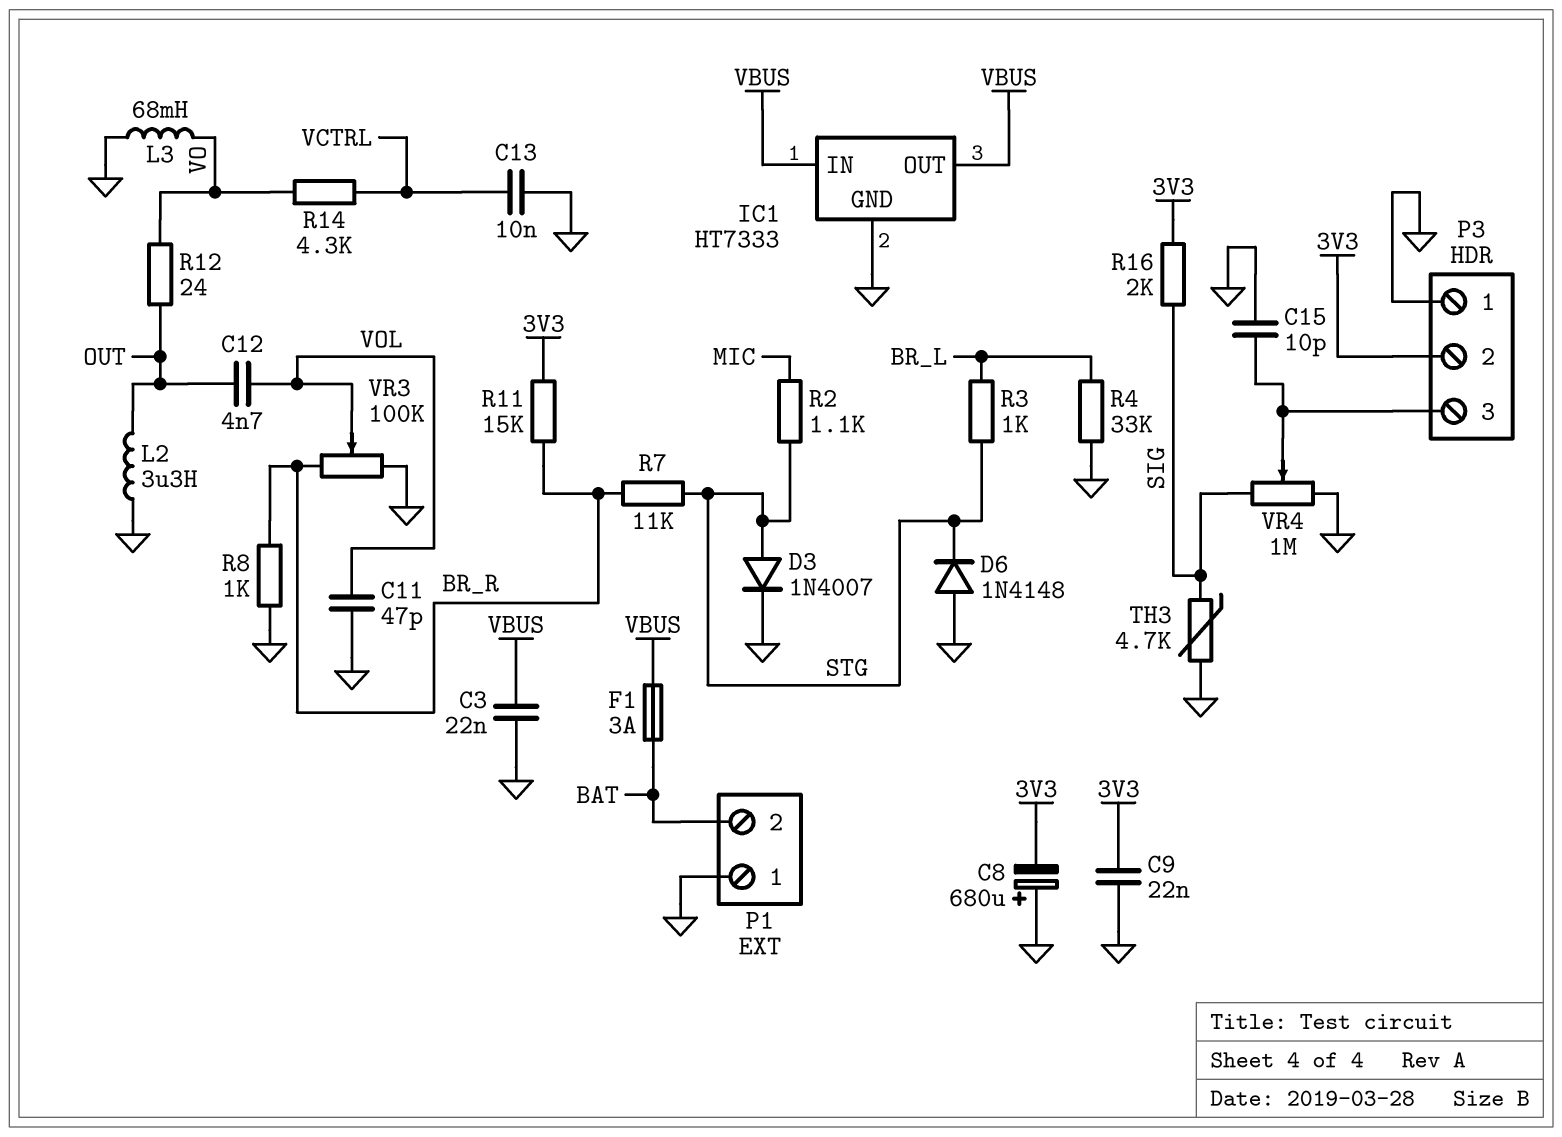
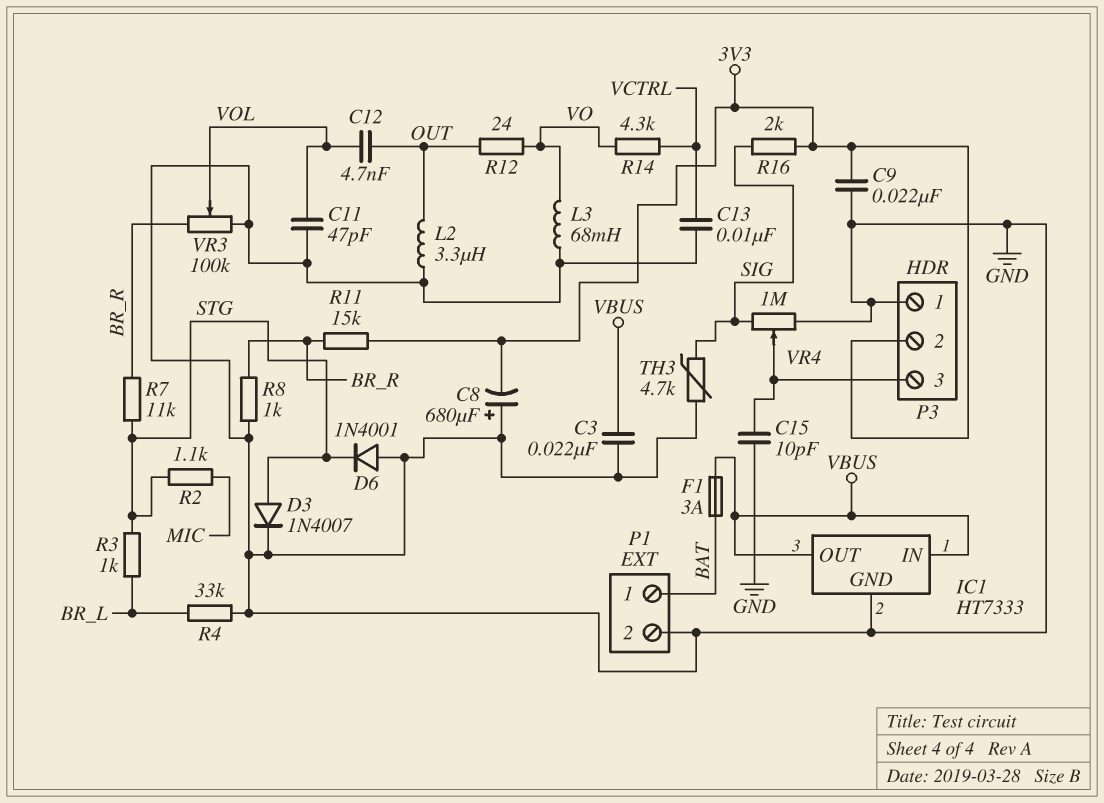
D6: diode 1N4148 (A GND, K STG) -> diode 1N4001 (A GND, K STG)
P1 pin 1: GND -> BAT
P1 pin 2: BAT -> GND

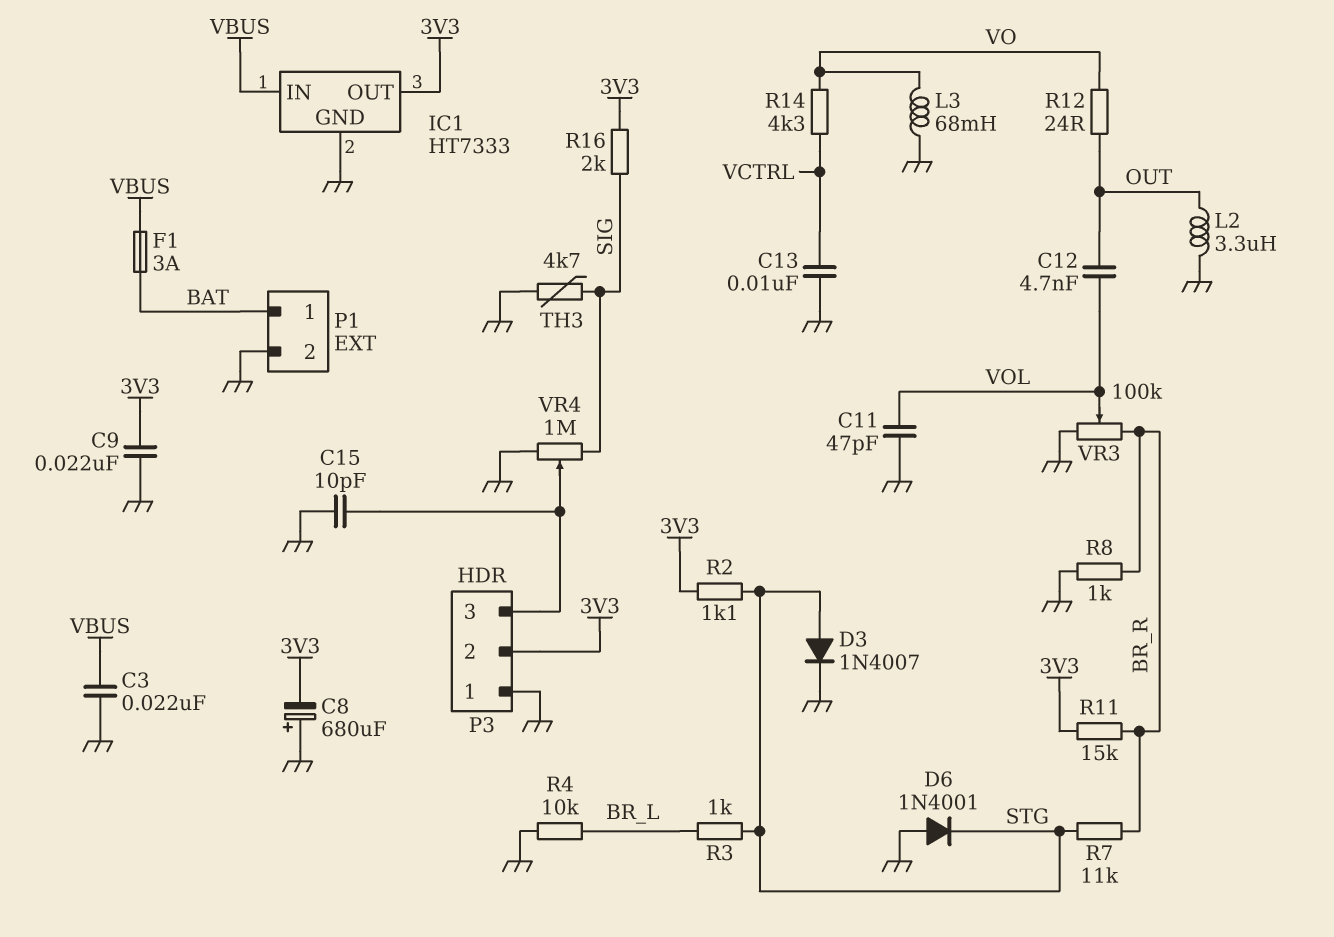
IC1 pin OUT: VBUS -> 3V3
R2: 1.1k (MIC, STG) -> 1.1k (3V3, STG)
R4: 33k (BR_L, GND) -> 10k (BR_L, GND)

